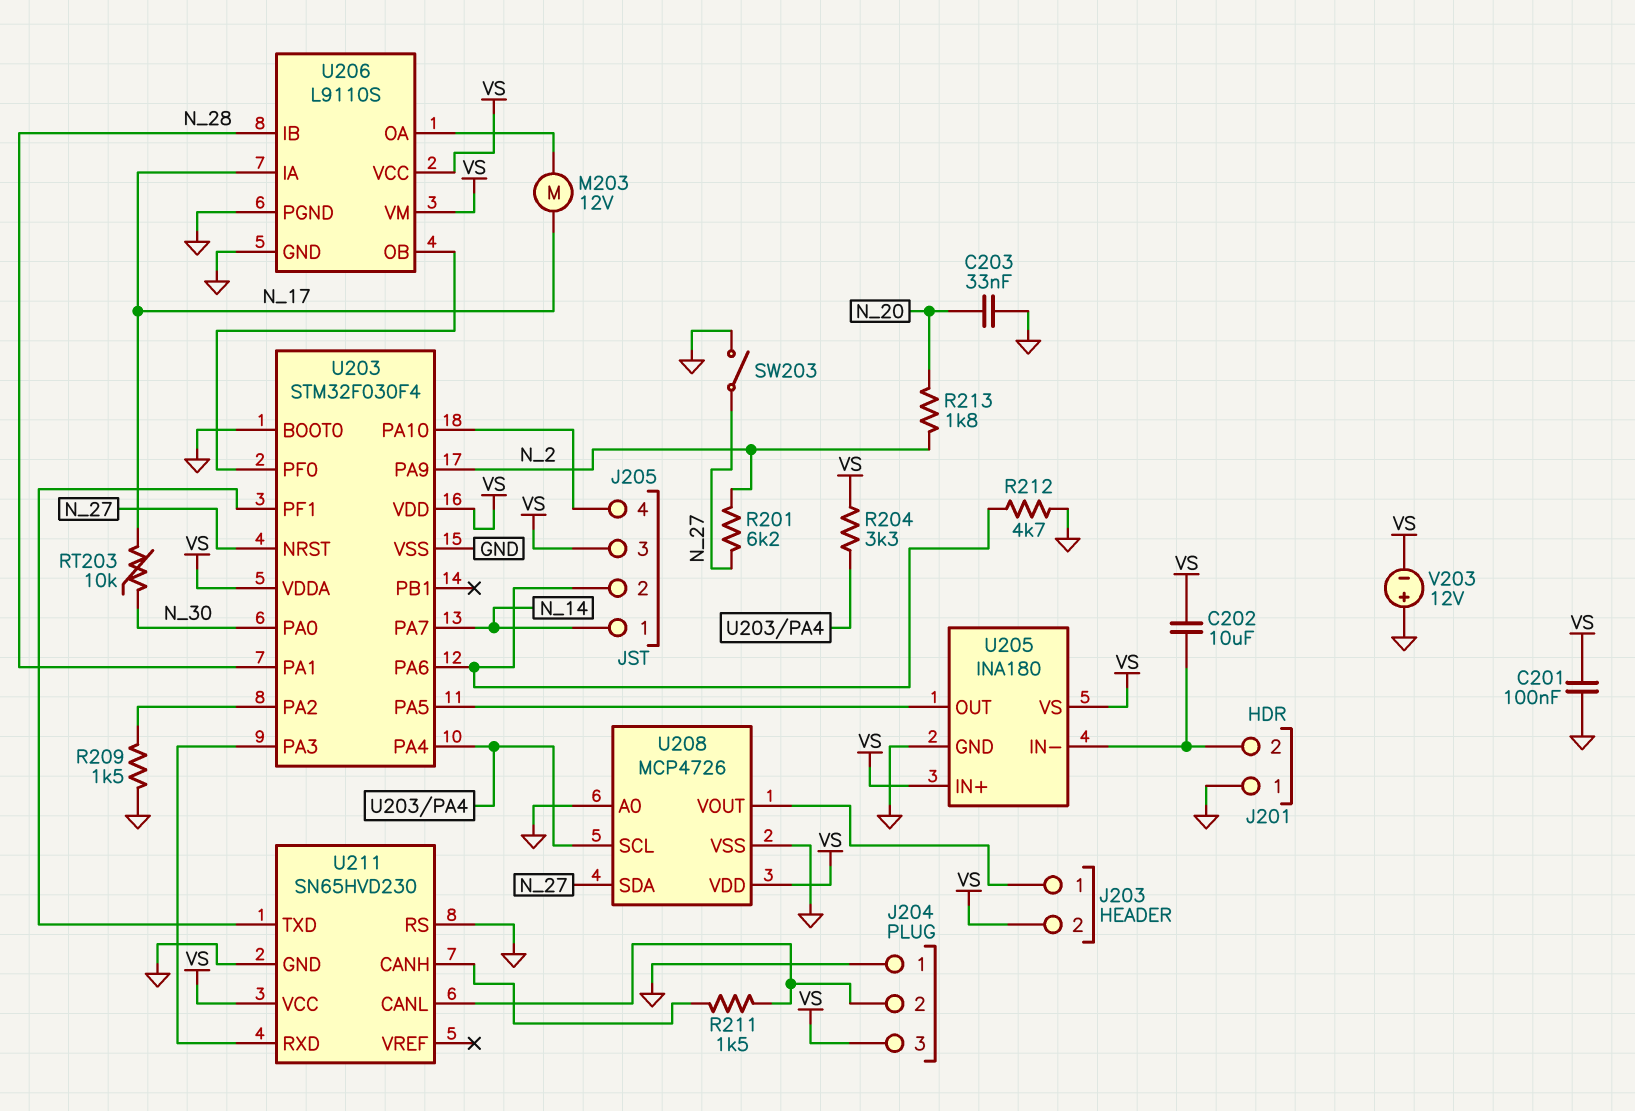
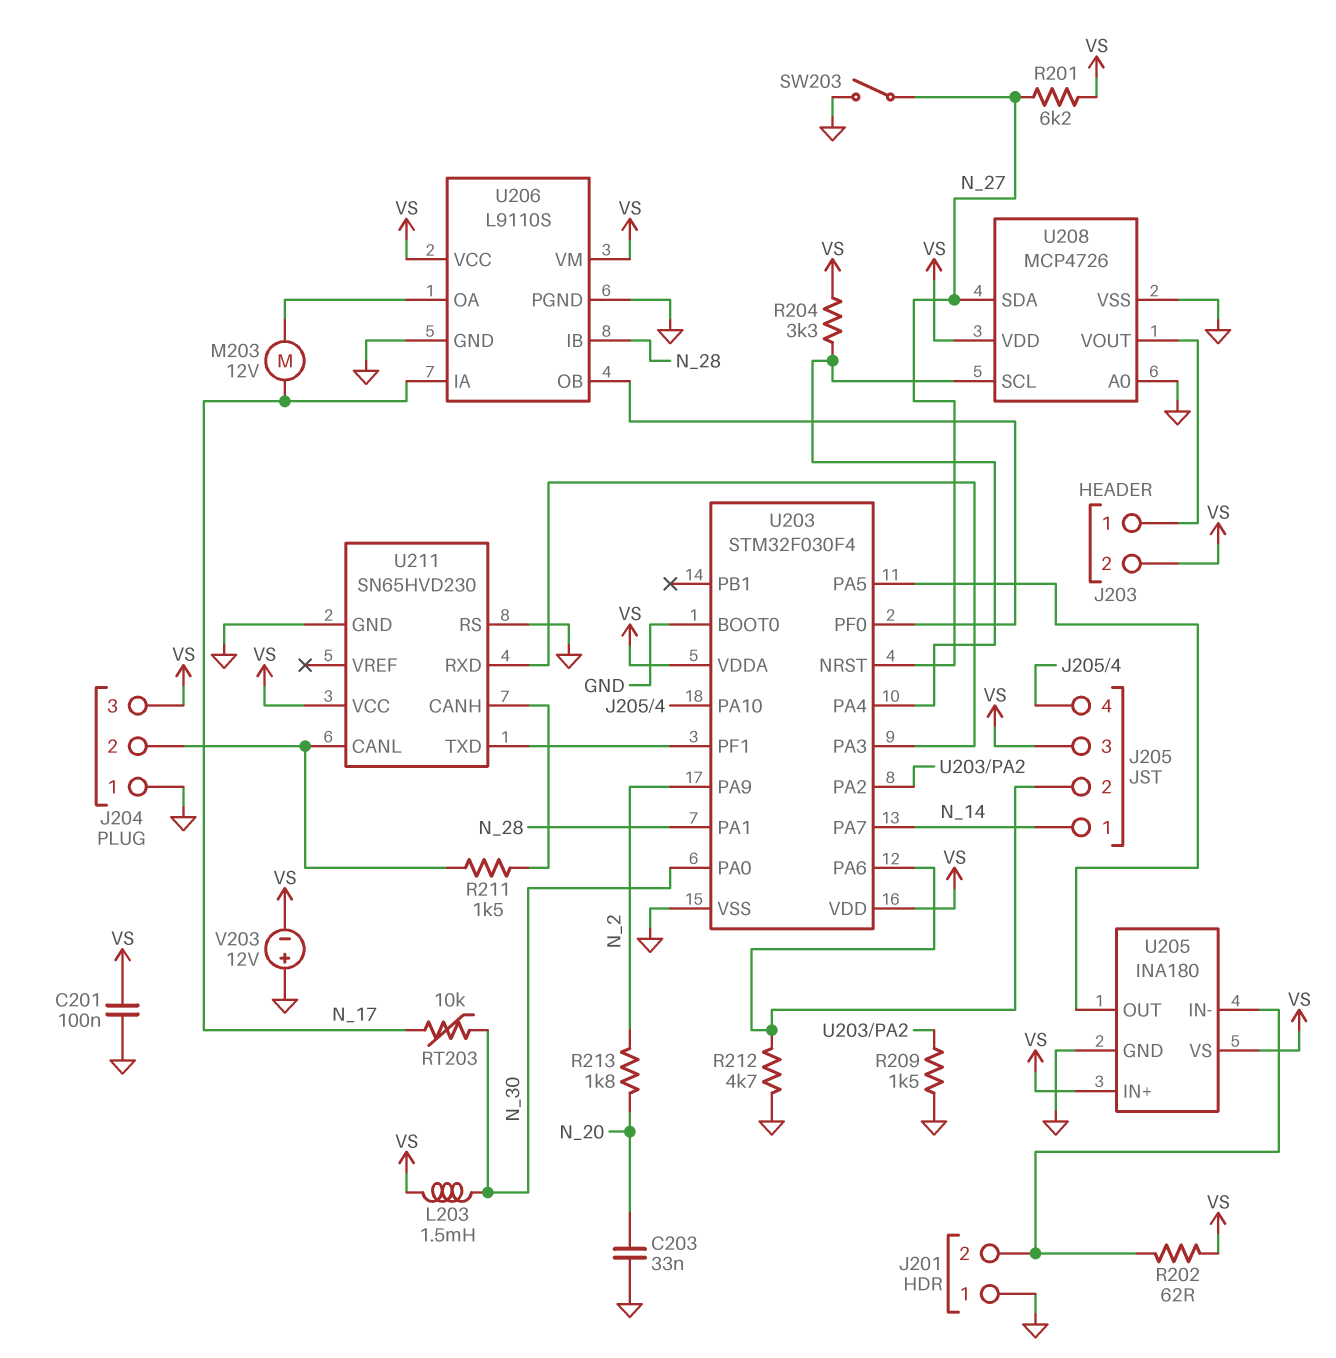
C202: 10uF (J201/2, VS) -> none
L203: none -> 1.5mH (N_30, VS)
R201: 6.2k (N_2, N_27) -> 6.2k (N_27, VS)
R202: none -> 62 (J201/2, VS)

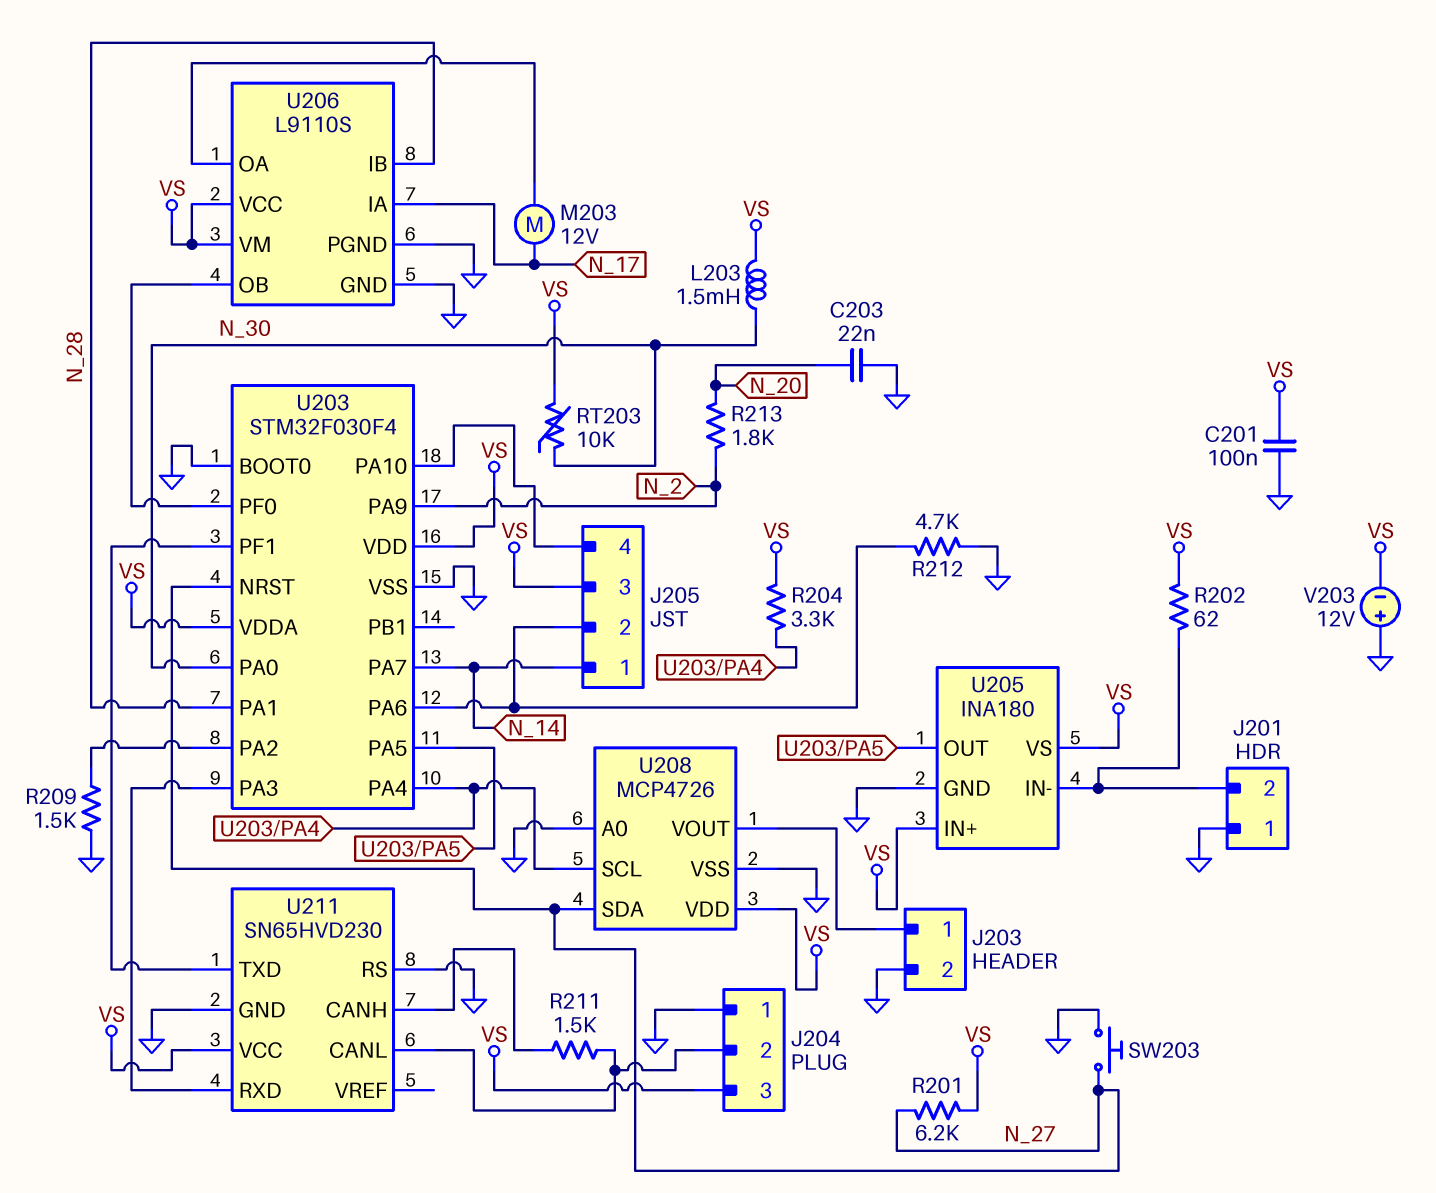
C203: 33nF (GND, N_20) -> 22nF (GND, N_20)
J203 pin 2: VS -> GND
RT203: 10k (N_17, N_30) -> 10k (N_30, VS)
SW203: switch (GND, N_27) -> button (GND, N_27)

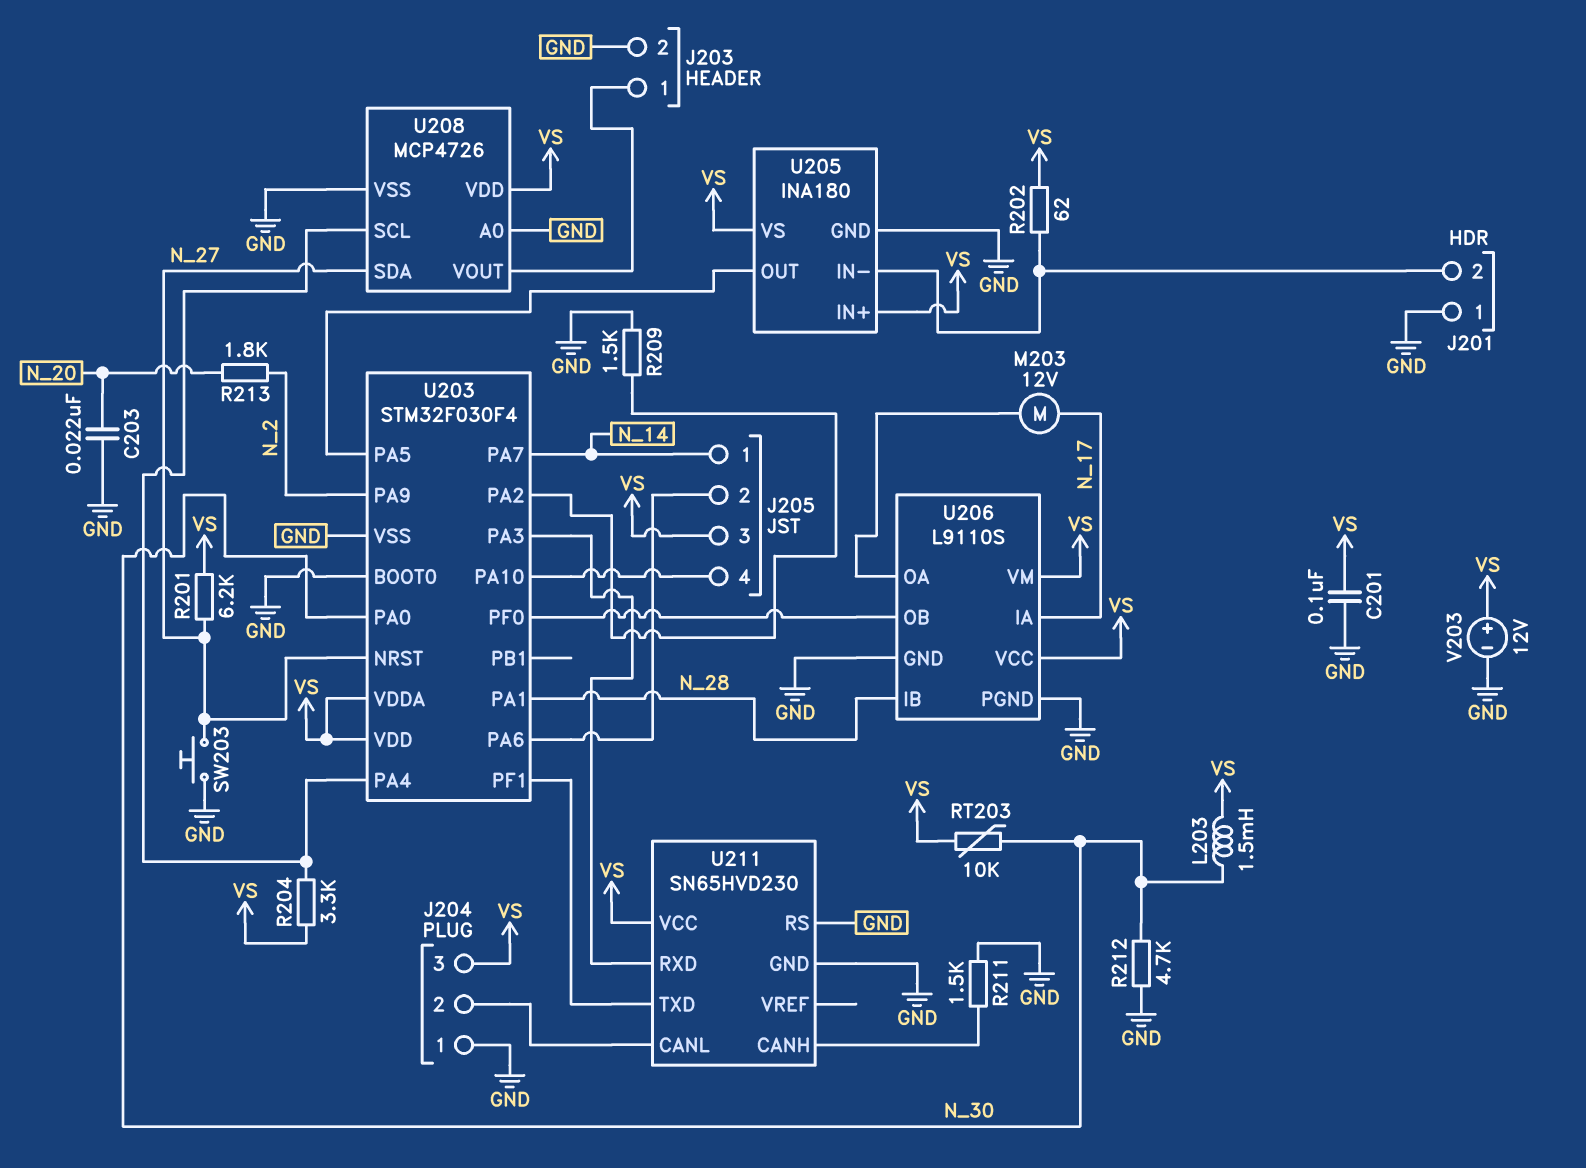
R211: 1.5k (J204/2, U211/CANH) -> 1.5k (GND, U211/CANH)
R212: 4.7k (GND, J205/2) -> 4.7k (GND, N_30)
V203: 12V (plus GND, minus VS) -> 12V (plus VS, minus GND)

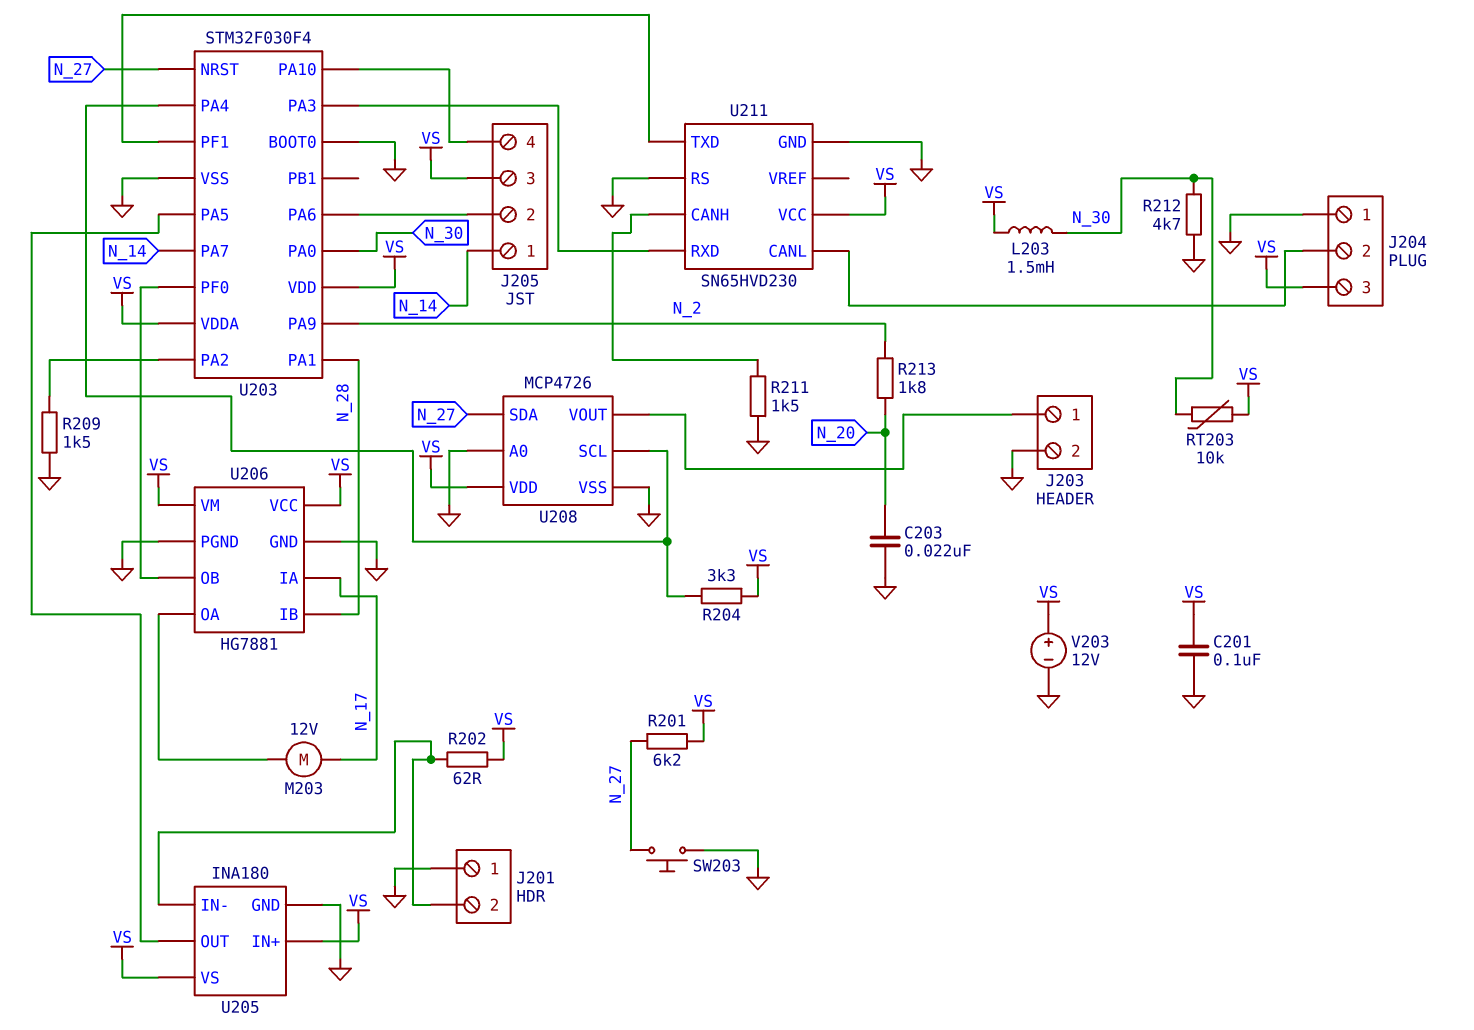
U206: L9110S -> HG7881

